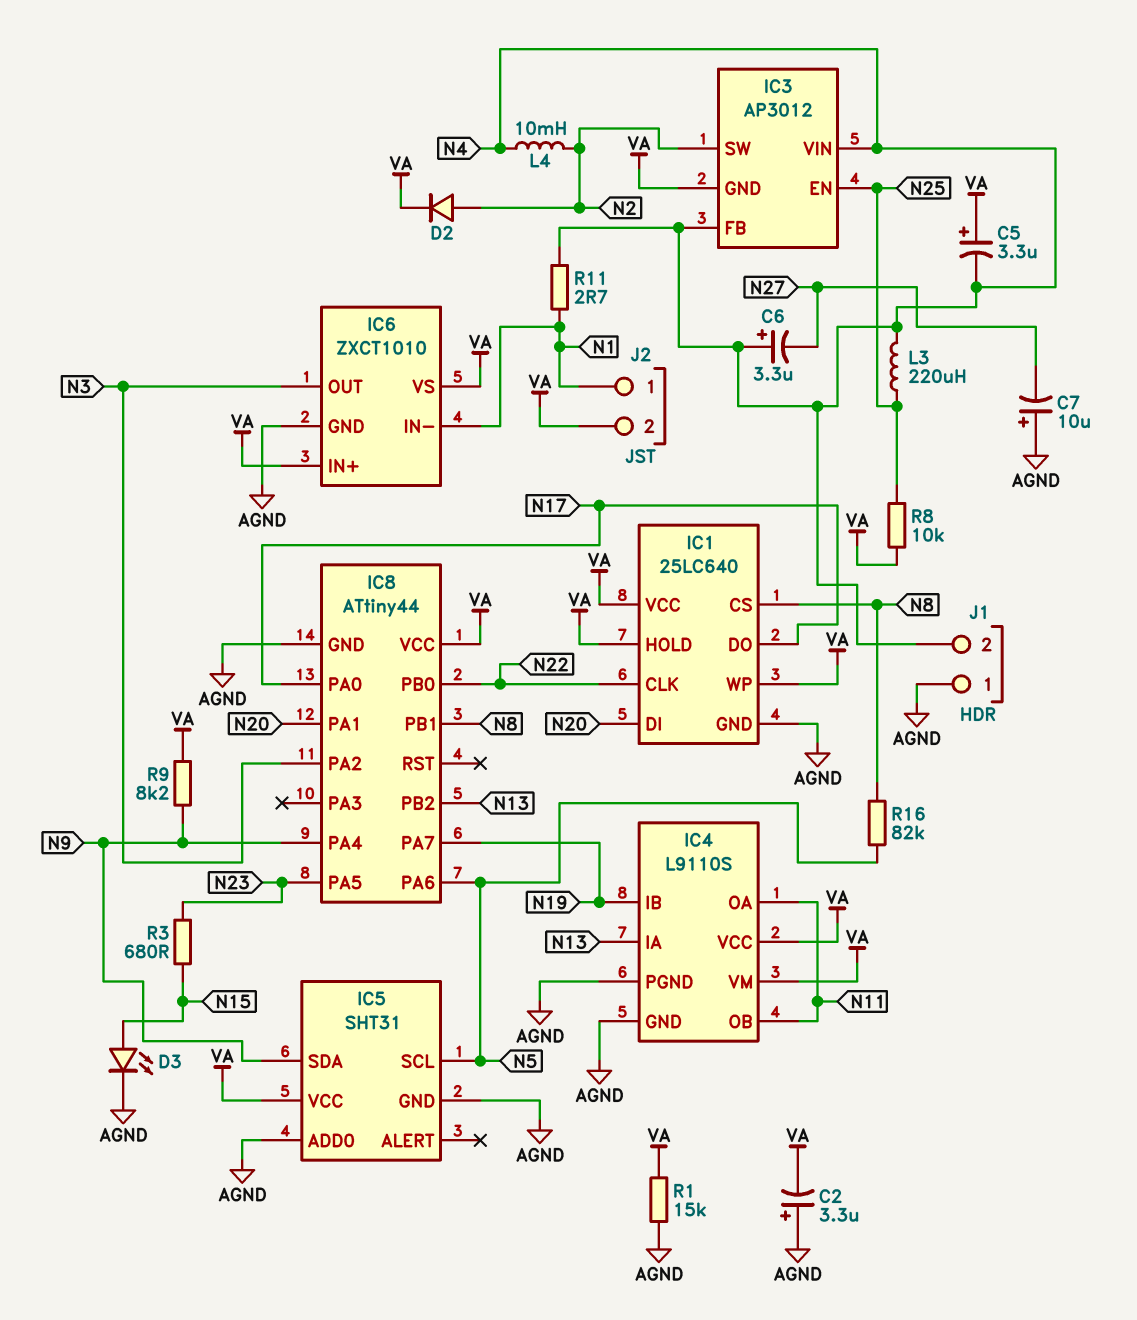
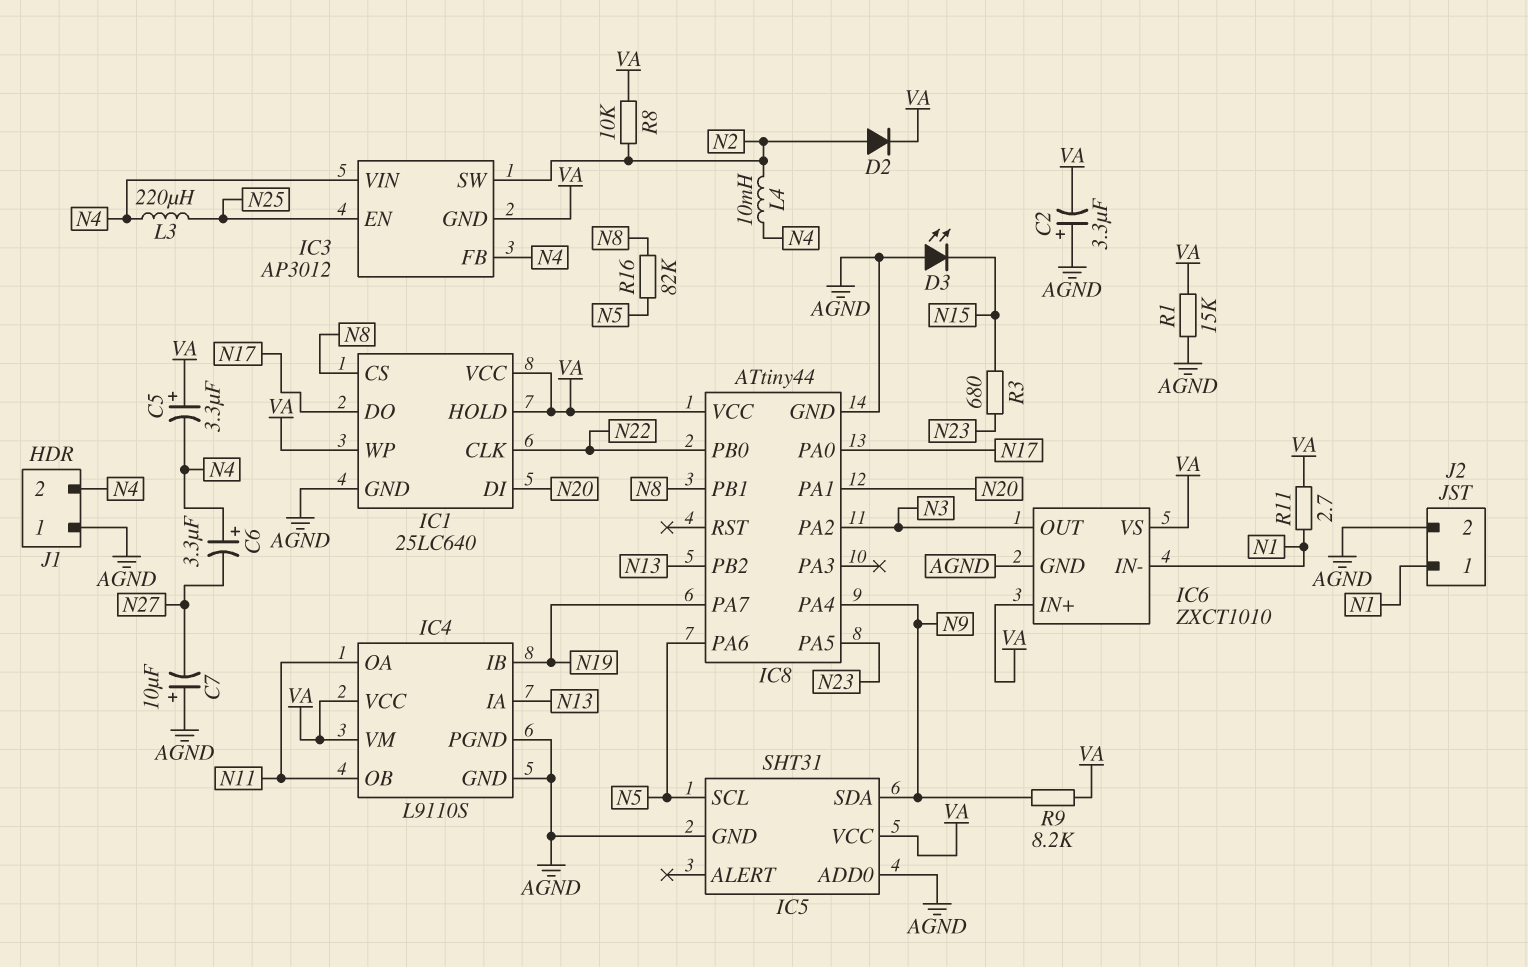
D3: LED (A N15, K AGND) -> LED (A AGND, K N15)
J2 pin 2: VA -> AGND
R8: 10k (N25, VA) -> 10k (N2, VA)
R11: 2.7 (N1, N4) -> 2.7 (N1, VA)

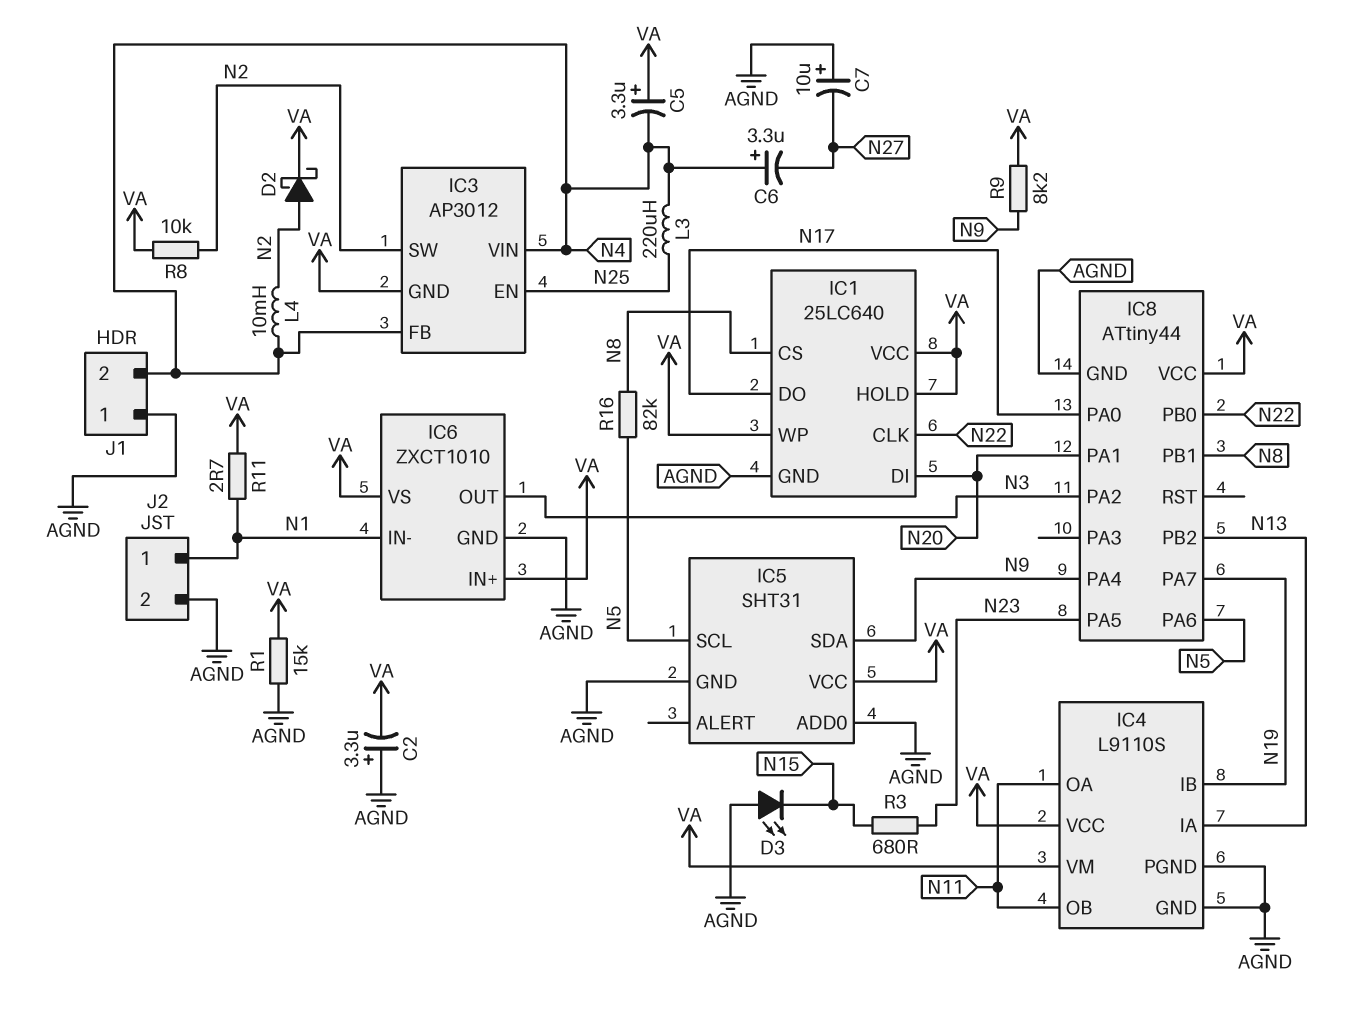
D2: diode (A N2, K VA) -> schottky (A N2, K VA)

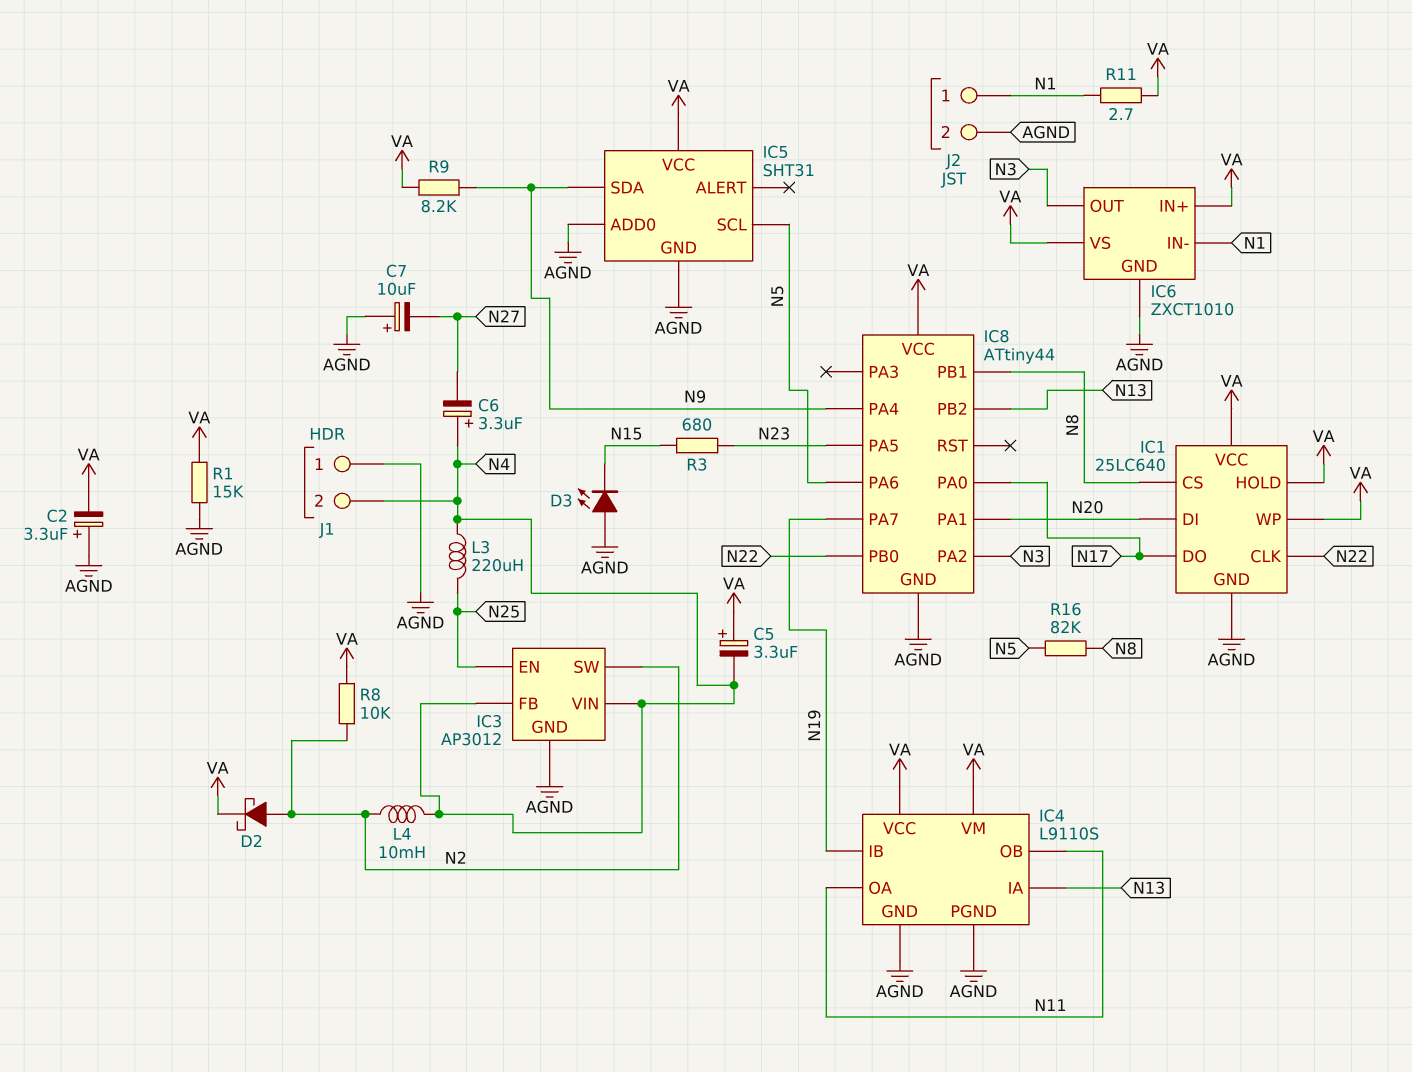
IC3 pin GND: VA -> AGND

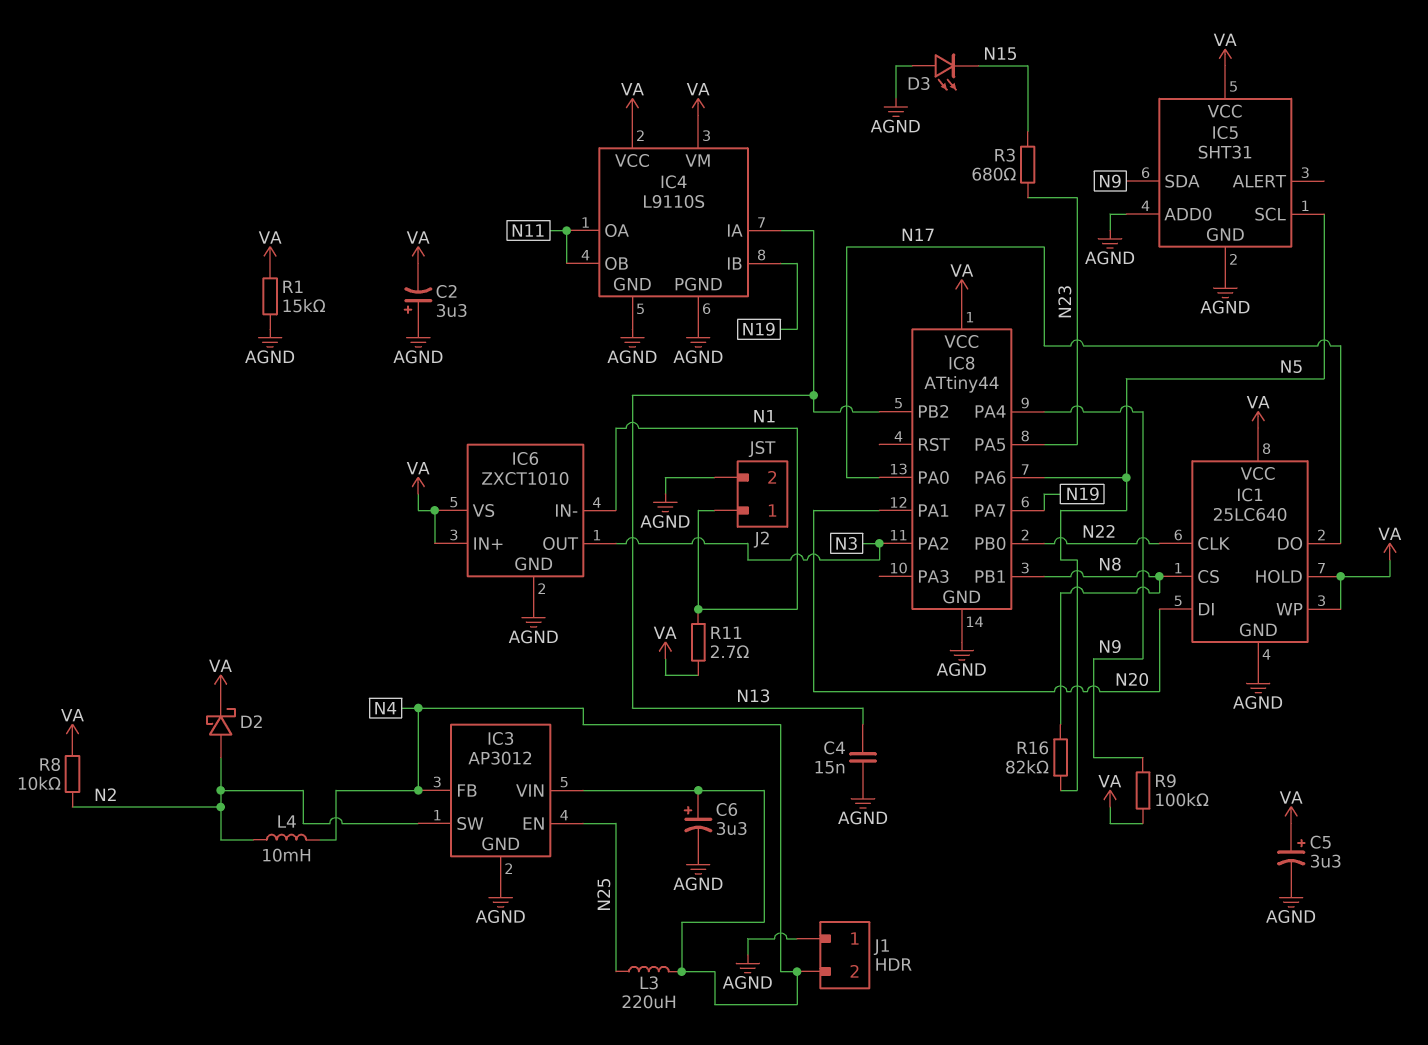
C4: none -> 15nF (AGND, N13)
C5: 3.3uF (plus VA, minus N4) -> 3.3uF (plus VA, minus AGND)
C6: 3.3uF (plus N4, minus N27) -> 3.3uF (plus N4, minus AGND)
C7: 10uF (plus AGND, minus N27) -> none
R9: 8.2k (N9, VA) -> 100k (N9, VA)

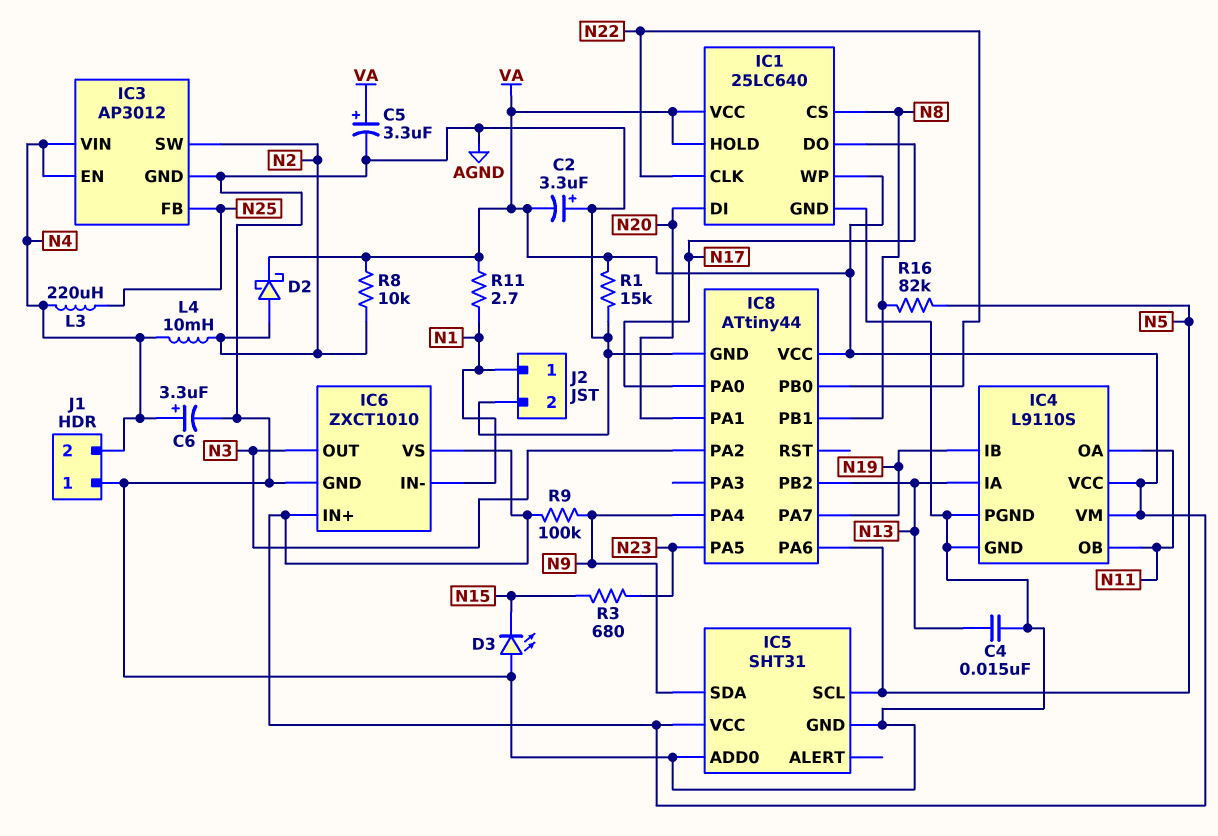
IC3 pin EN: N25 -> N4
IC3 pin FB: N4 -> N25

